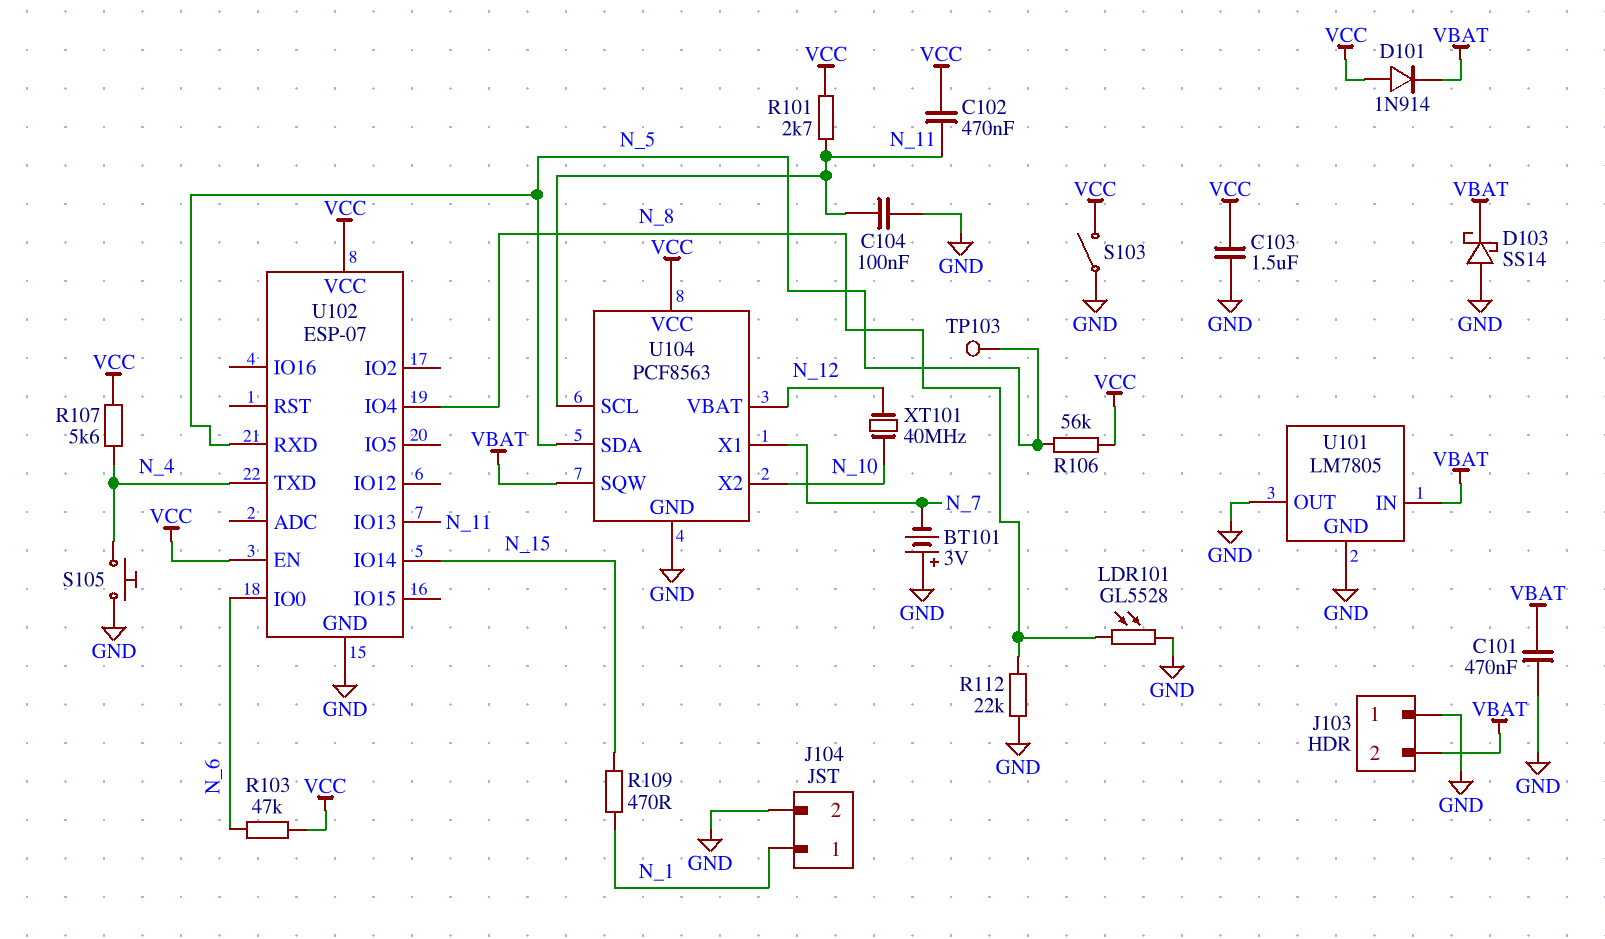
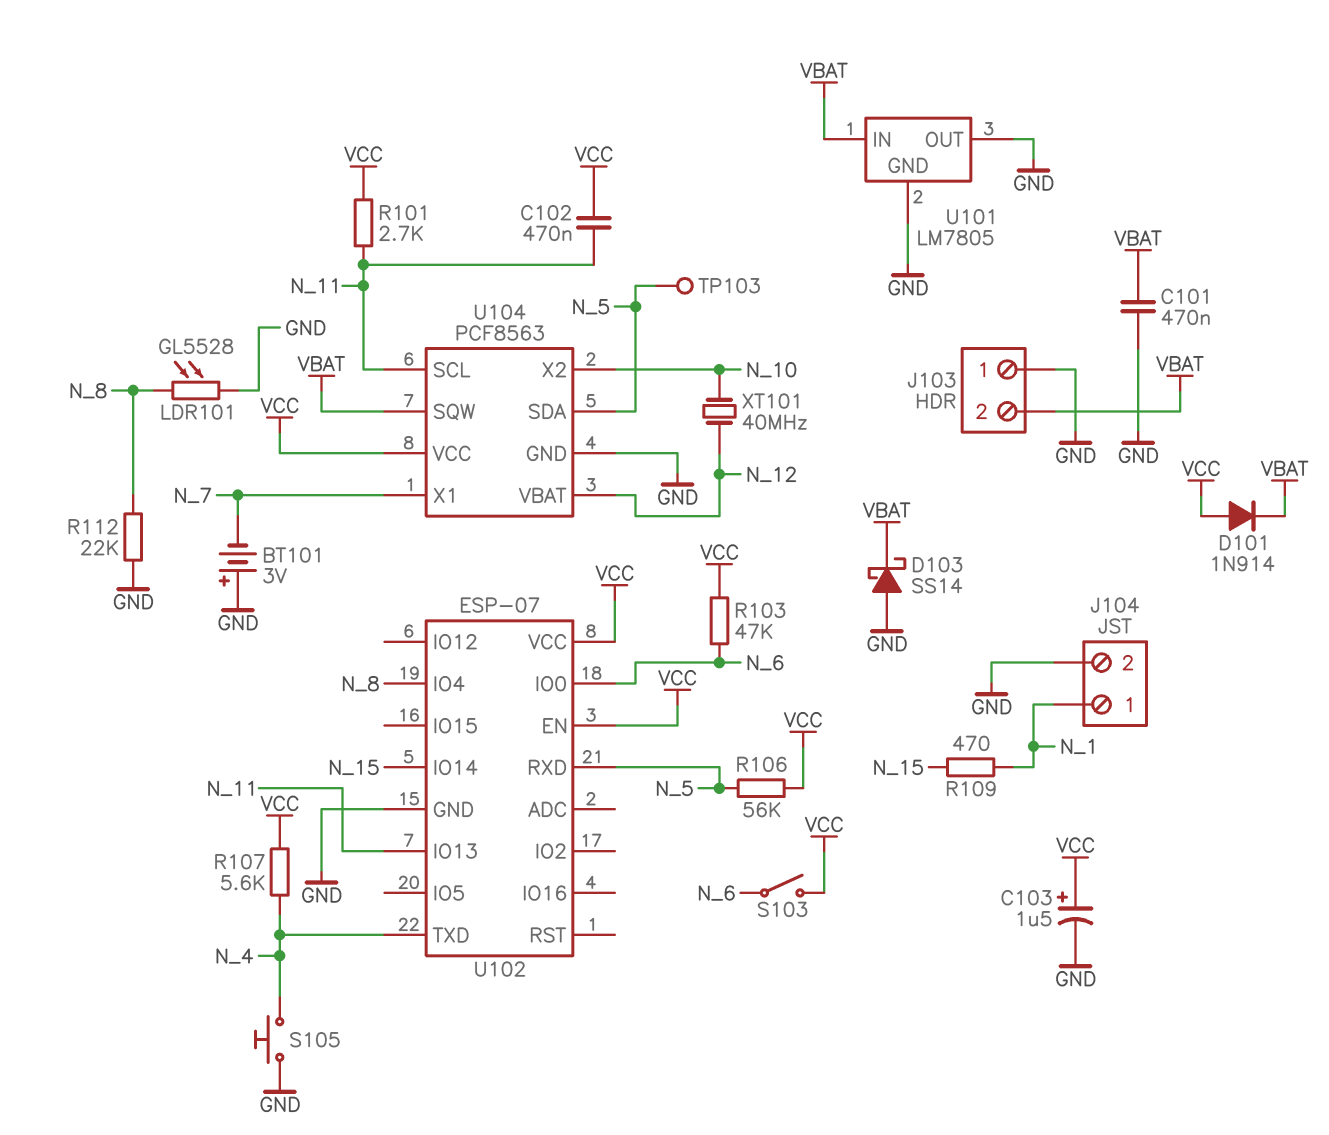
C103: 1.5uF (GND, VCC) -> 1.5uF (plus VCC, minus GND)
C104: 100nF (GND, N_11) -> none
S103: switch (GND, VCC) -> switch (N_6, VCC)

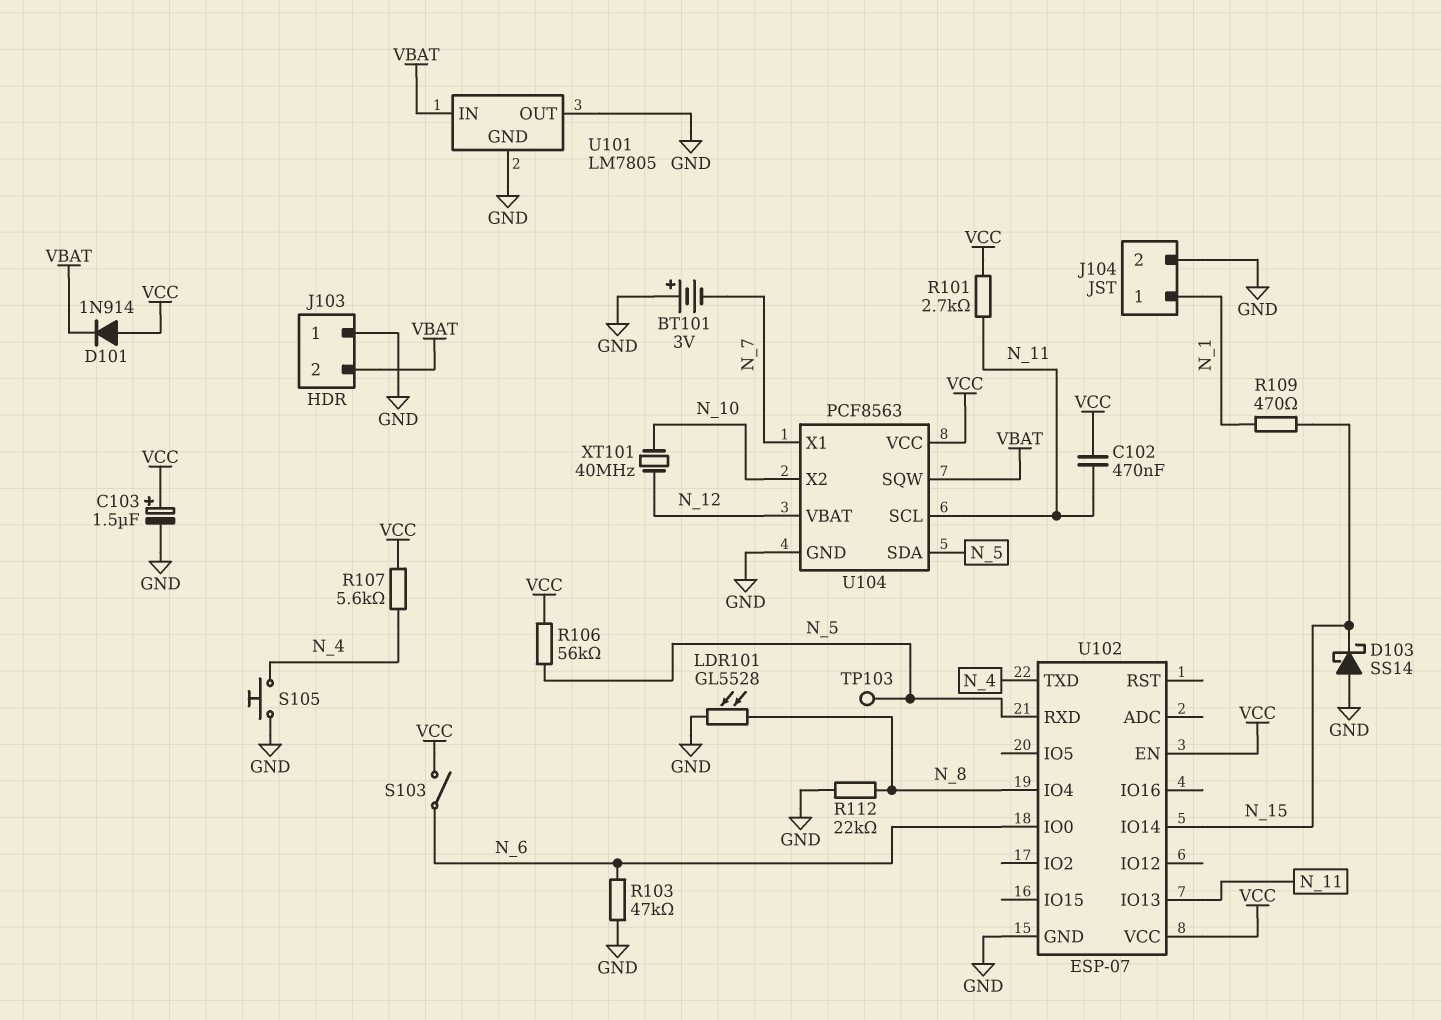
C101: 470nF (GND, VBAT) -> none
D103: schottky SS14 (A GND, K VBAT) -> schottky SS14 (A GND, K N_15)
R103: 47k (N_6, VCC) -> 47k (GND, N_6)

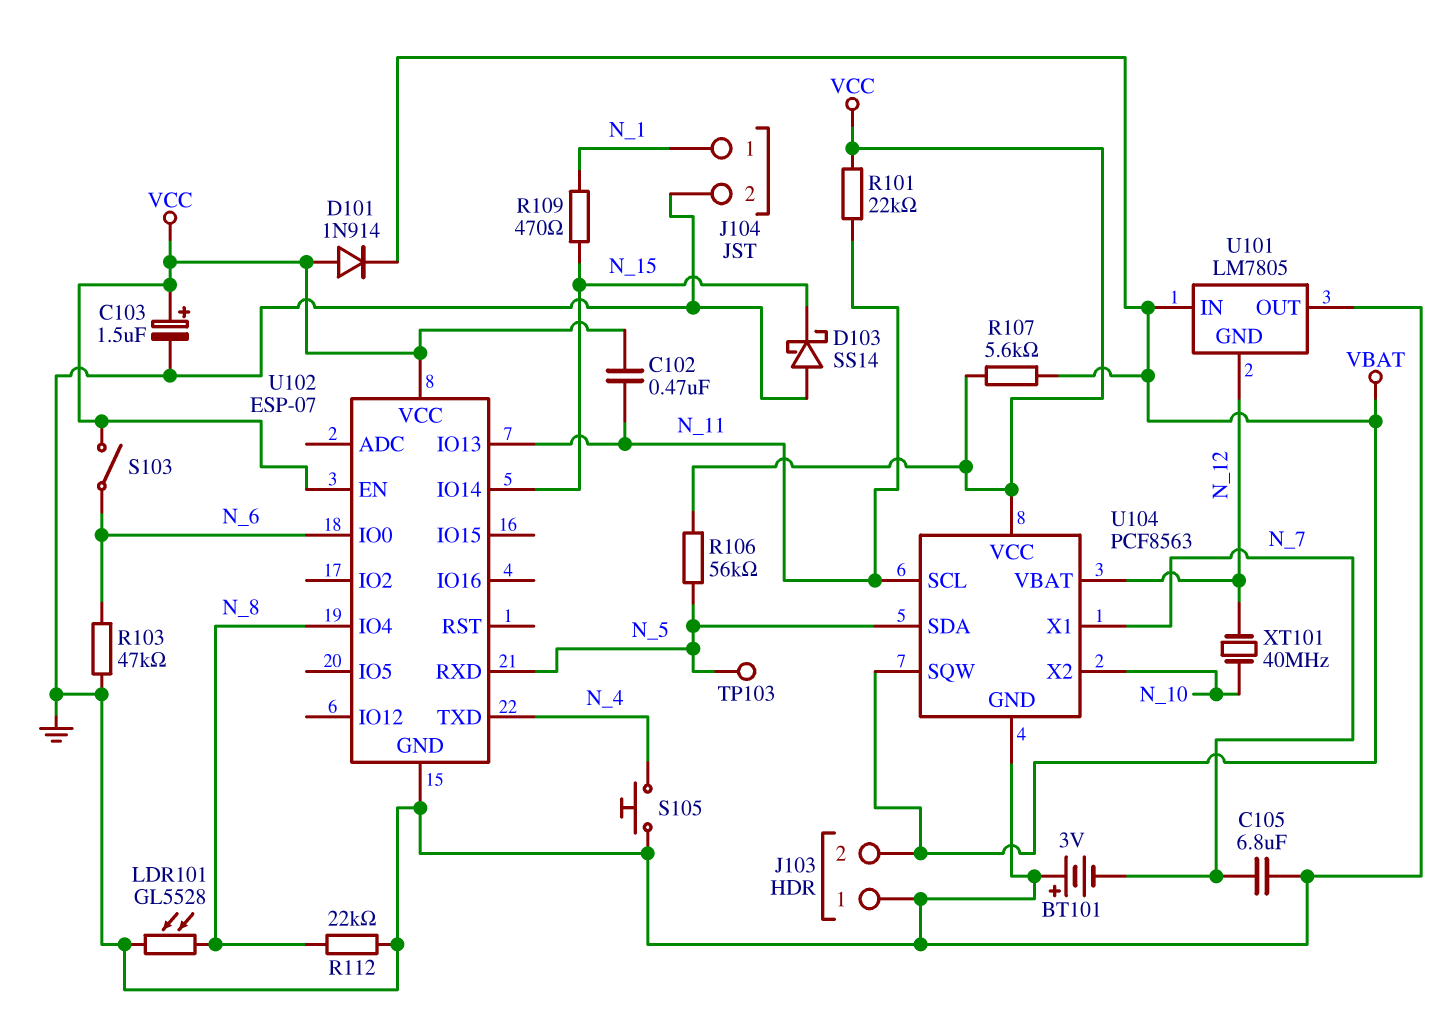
C105: none -> 6.8uF (GND, N_7)
R101: 2.7k (N_11, VCC) -> 22k (N_11, VCC)
R107: 5.6k (N_4, VCC) -> 5.6k (VBAT, VCC)
U101 pin GND: GND -> N_12

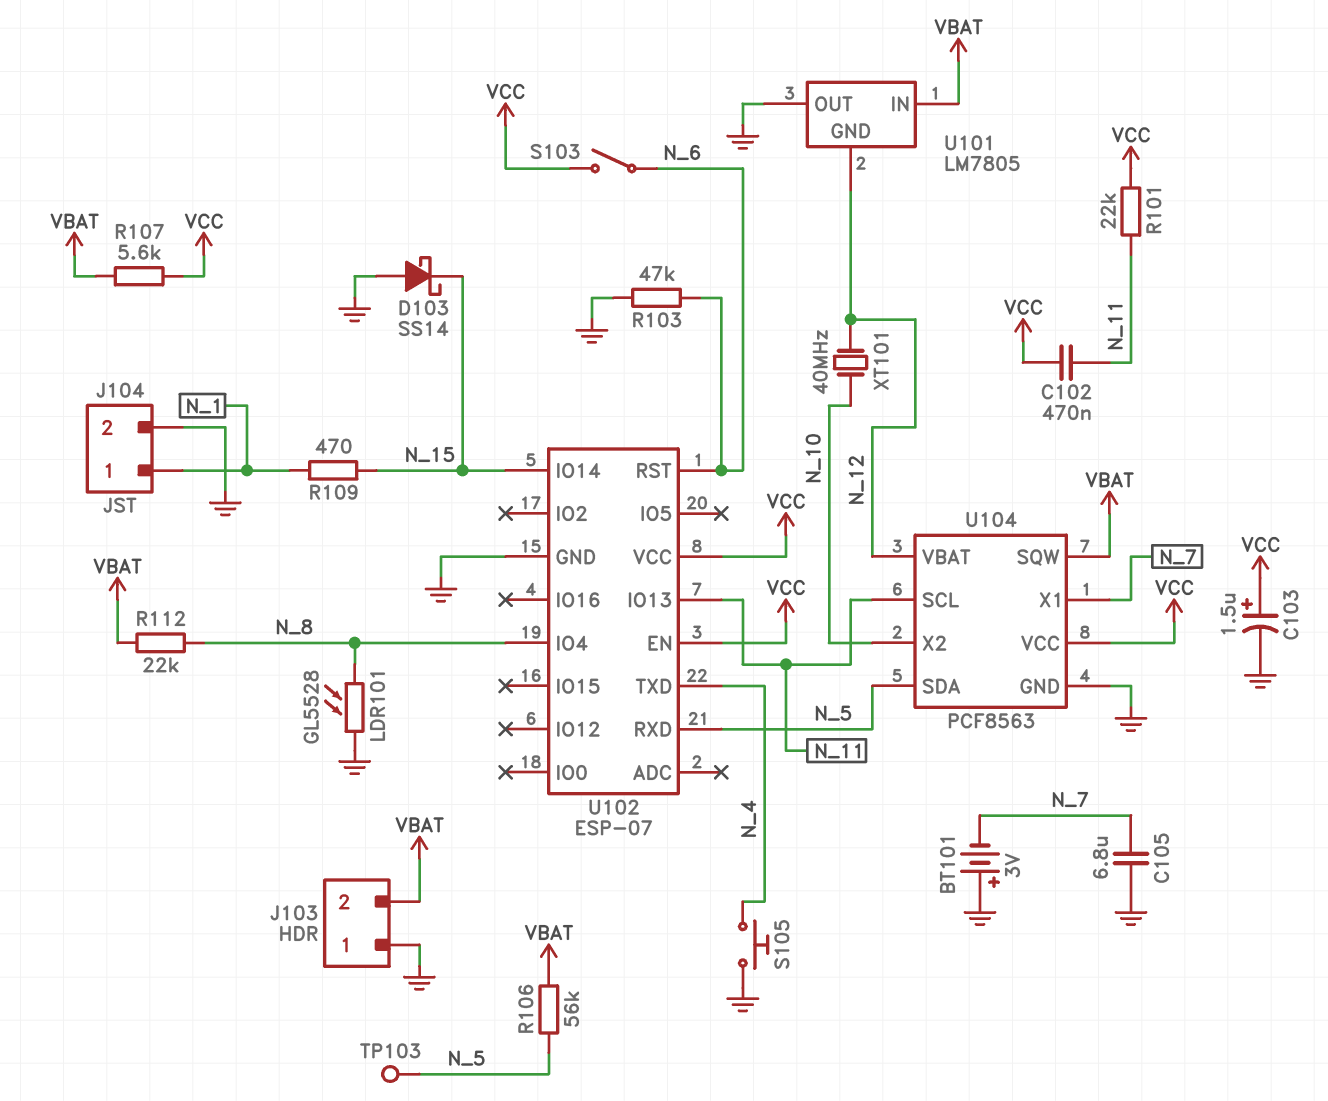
D101: diode 1N914 (A VCC, K VBAT) -> none
R106: 56k (N_5, VCC) -> 56k (N_5, VBAT)
R112: 22k (GND, N_8) -> 22k (N_8, VBAT)
U102 pin IO0: N_6 -> none
U102 pin RST: none -> N_6

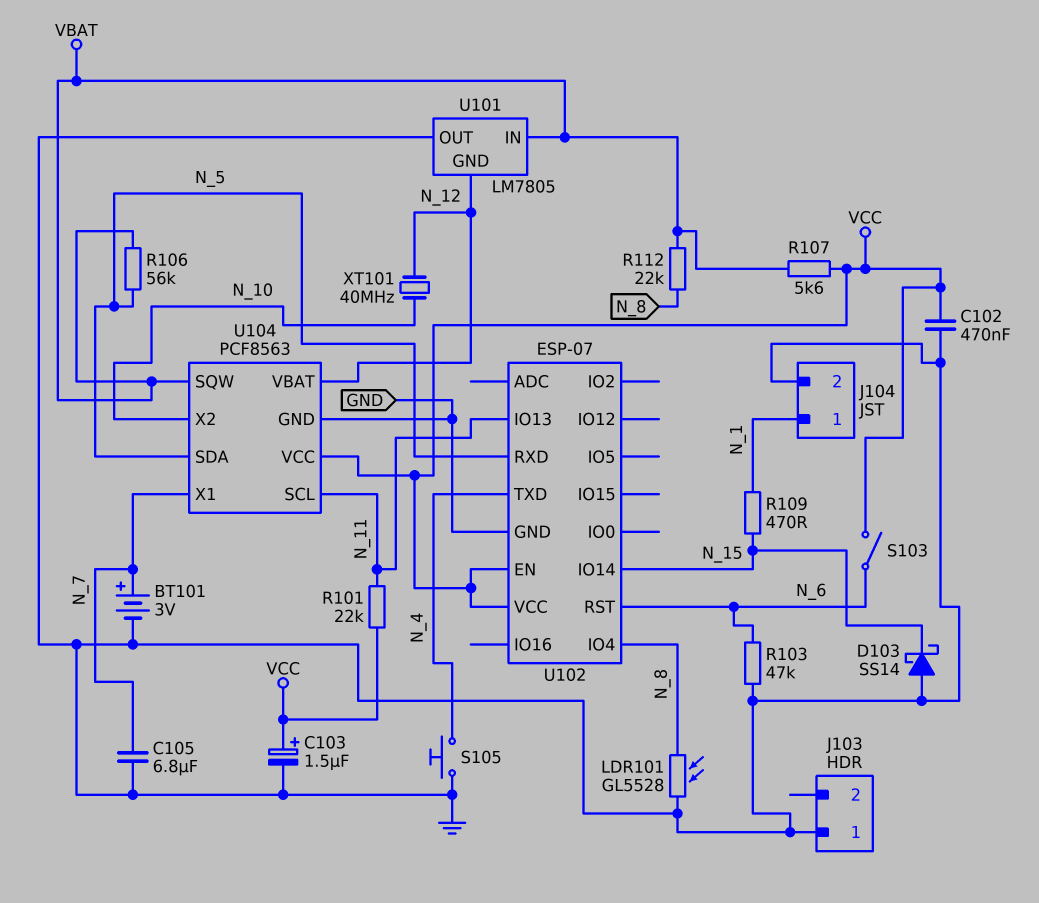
BT101: 3V (plus GND, minus N_7) -> 3V (plus N_7, minus GND)
C102: 470nF (N_11, VCC) -> 470nF (GND, VCC)
J103 pin 2: VBAT -> none
TP103: test point (N_5) -> none

